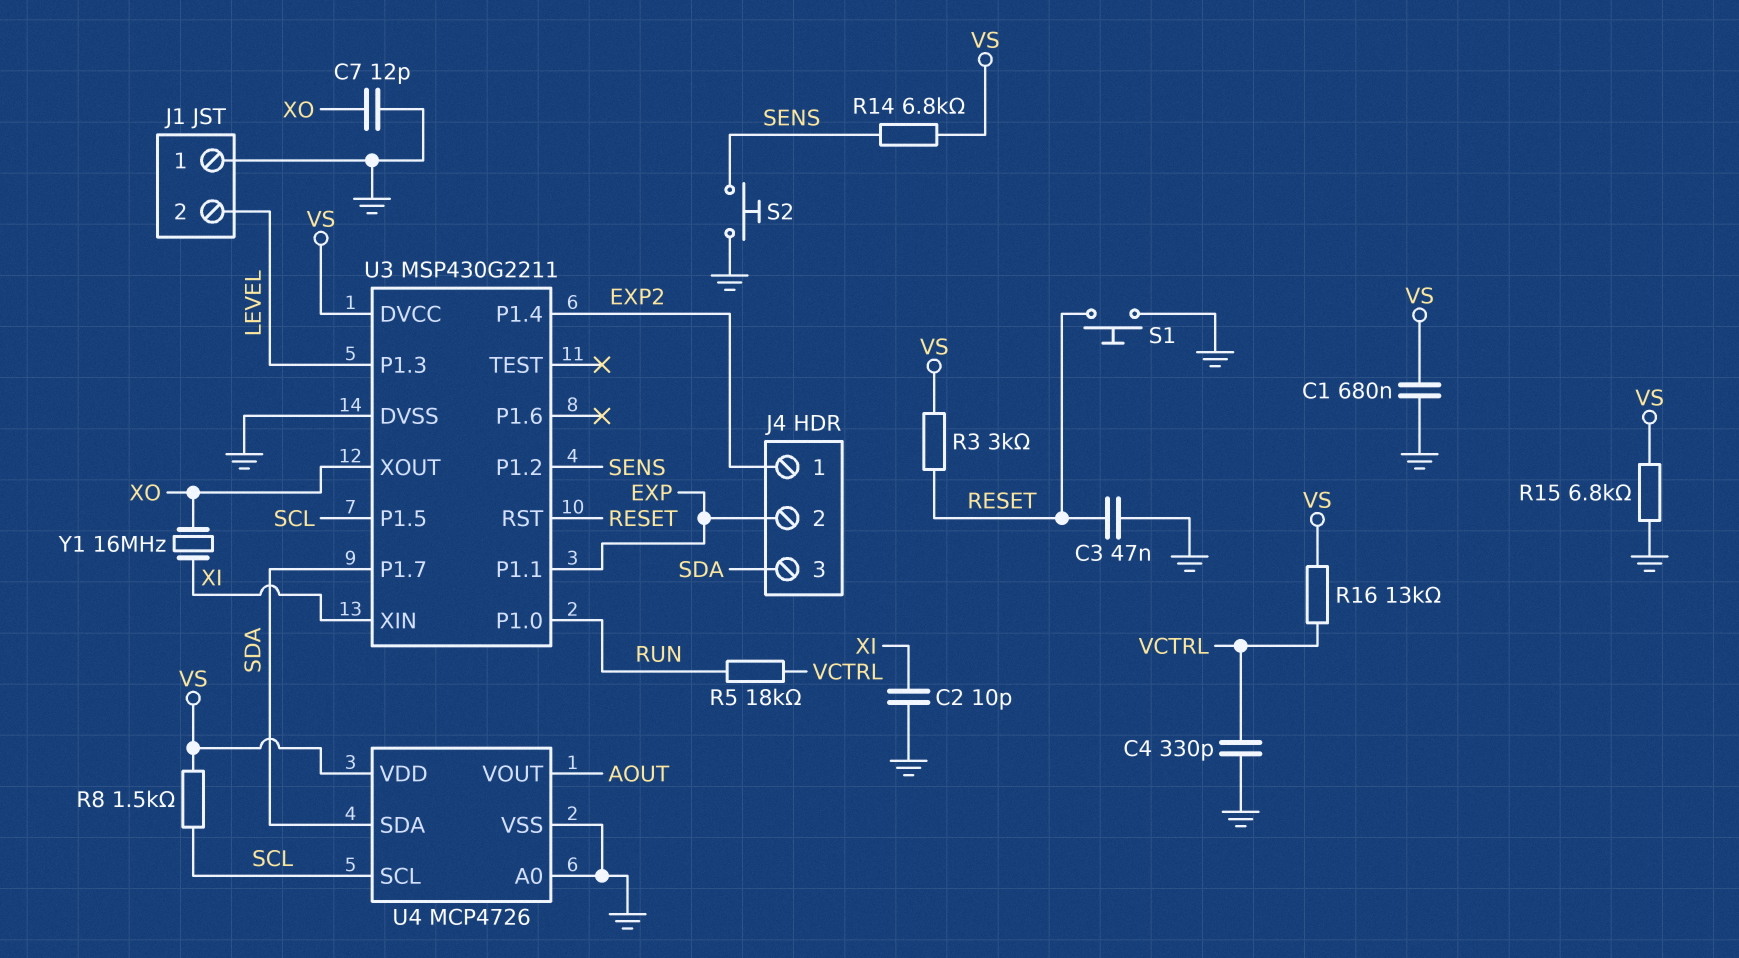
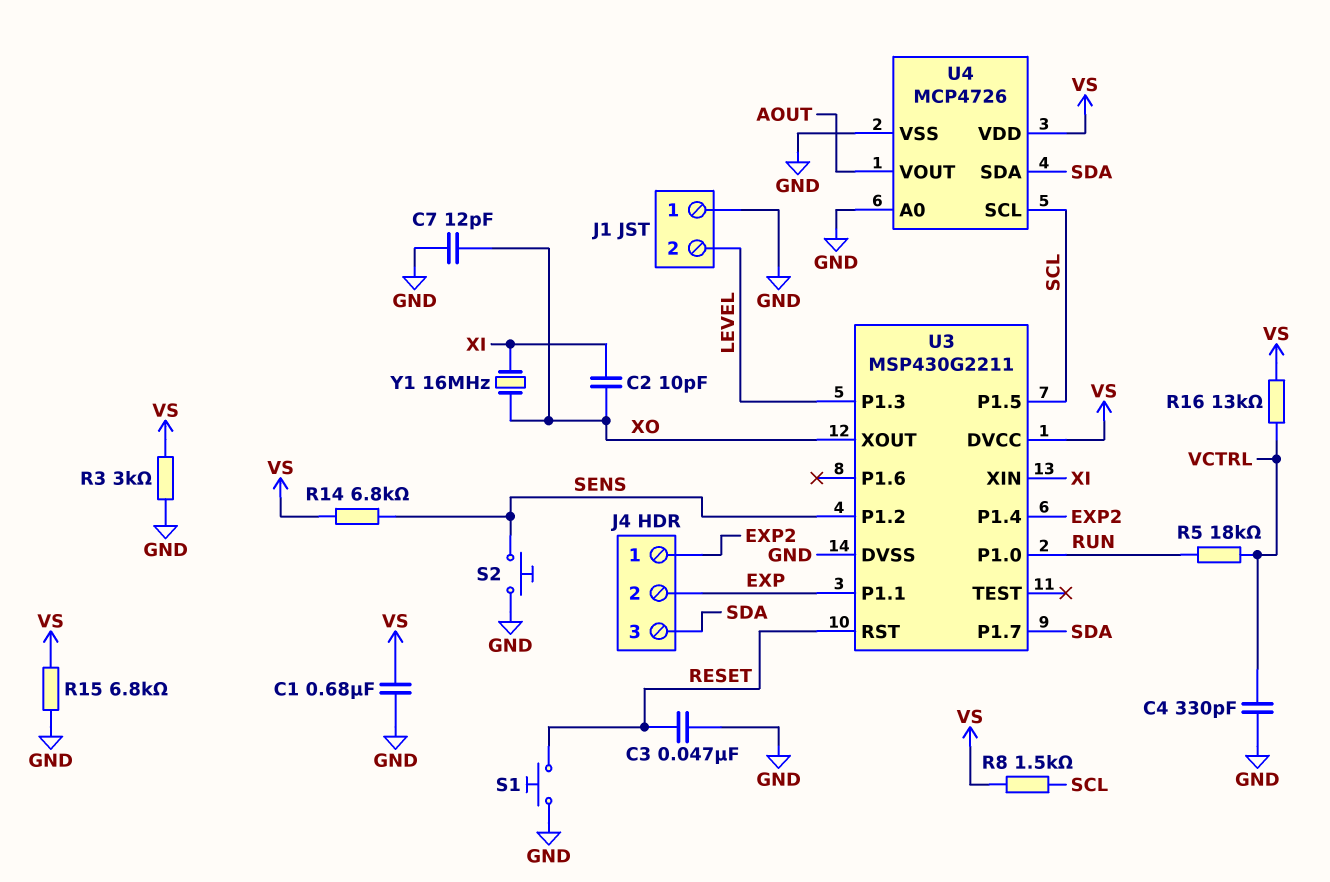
C2: 10pF (GND, XI) -> 10pF (XI, XO)
R3: 3k (RESET, VS) -> 3k (GND, VS)

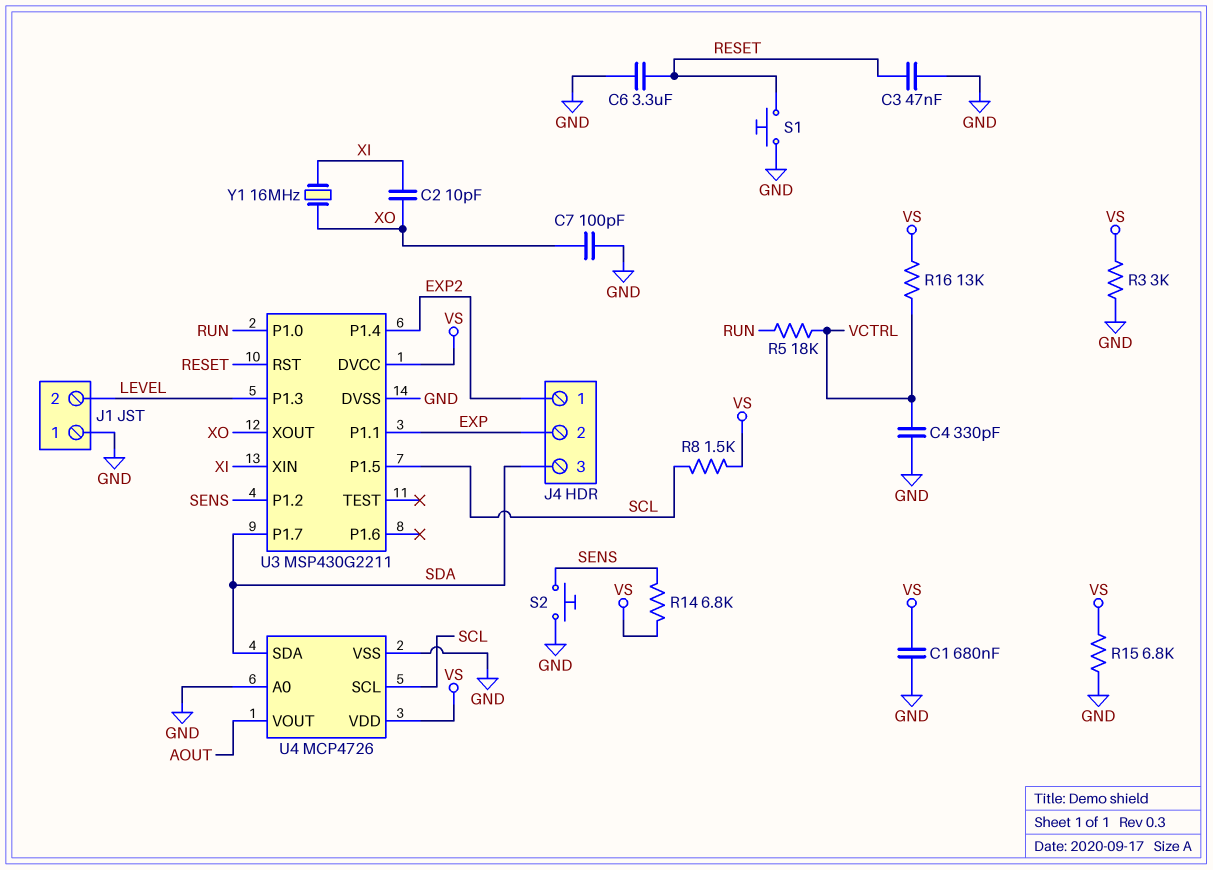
C6: none -> 3.3uF (GND, RESET)
C7: 12pF (GND, XO) -> 100pF (GND, XO)

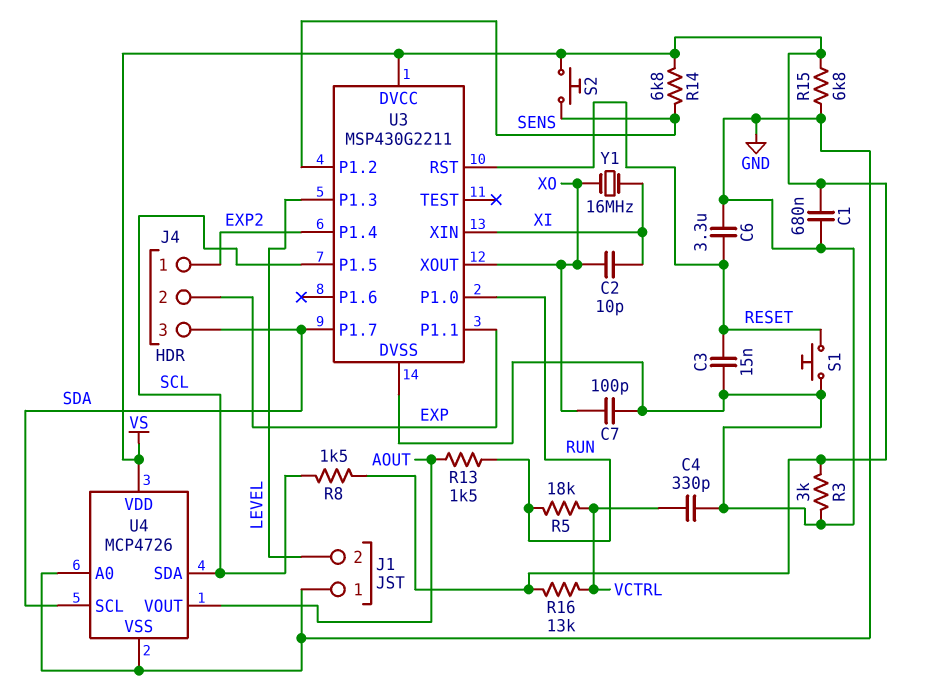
C3: 47nF (GND, RESET) -> 15nF (GND, RESET)
R13: none -> 1.5k (AOUT, RUN)
S2: button (GND, SENS) -> button (SENS, VS)
U4 pin SCL: SCL -> SDA
U4 pin SDA: SDA -> SCL

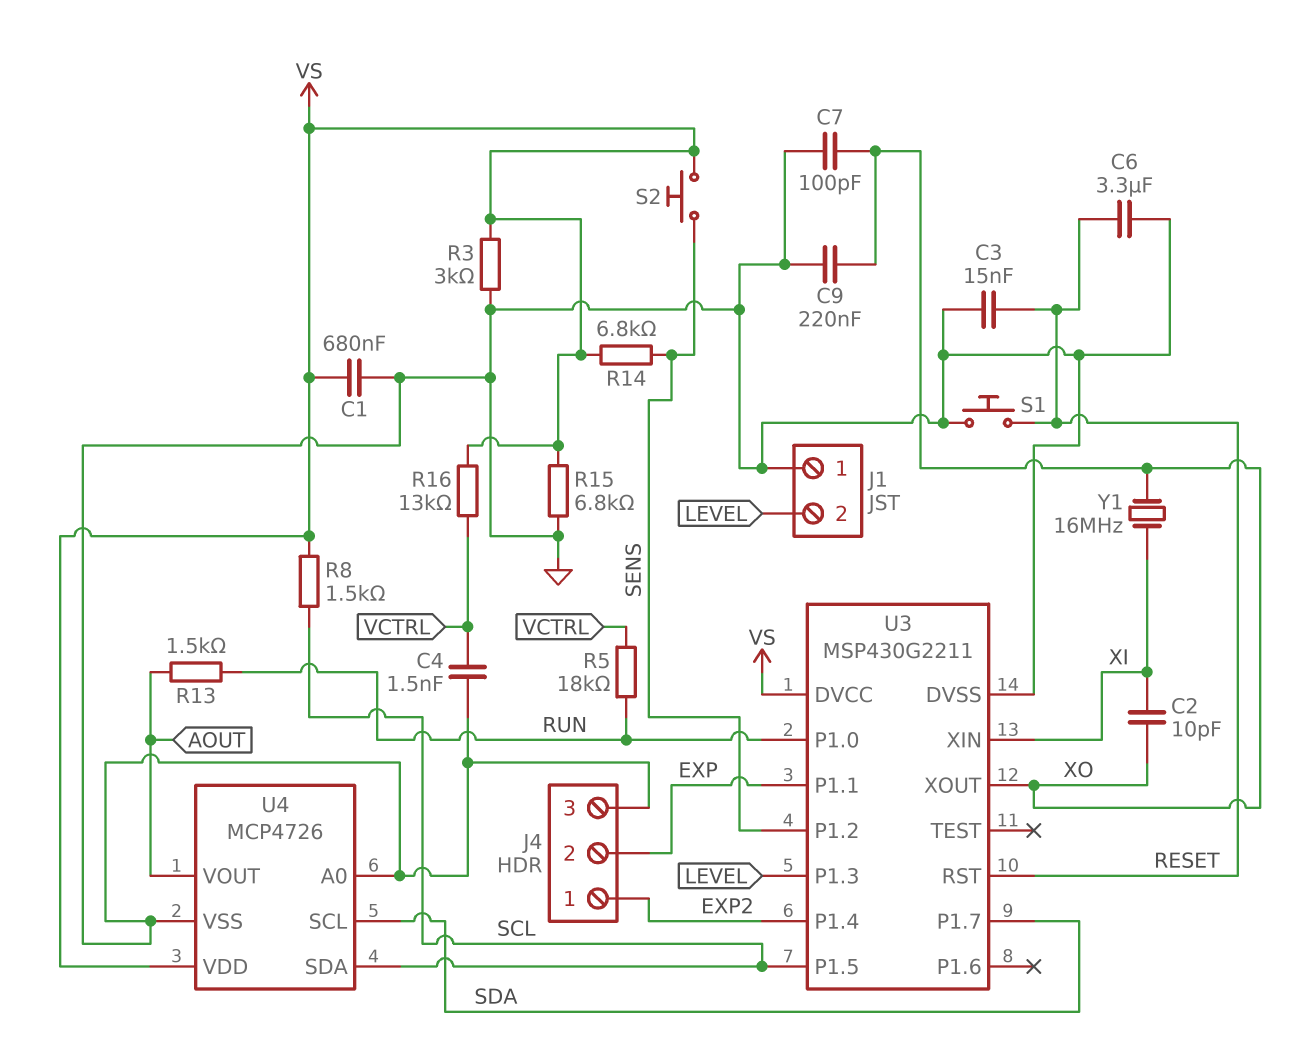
C4: 330pF (GND, VCTRL) -> 1.5nF (GND, VCTRL)
C9: none -> 220nF (GND, XO)
J4 pin 3: SDA -> GND

